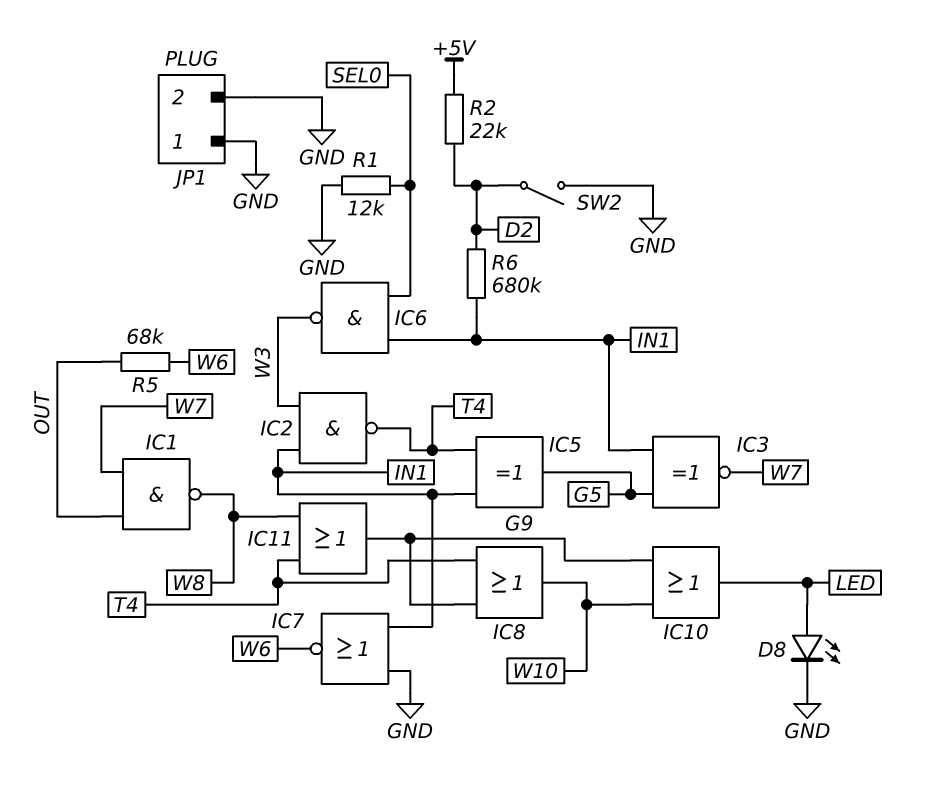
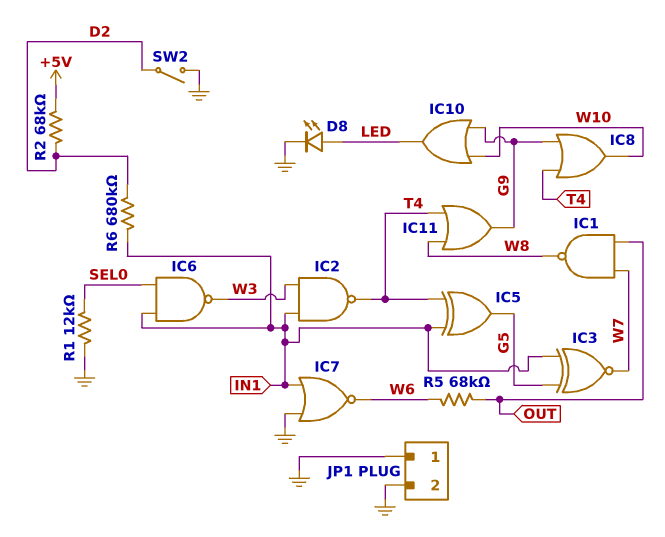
R2: 22k (+5V, D2) -> 68k (+5V, D2)

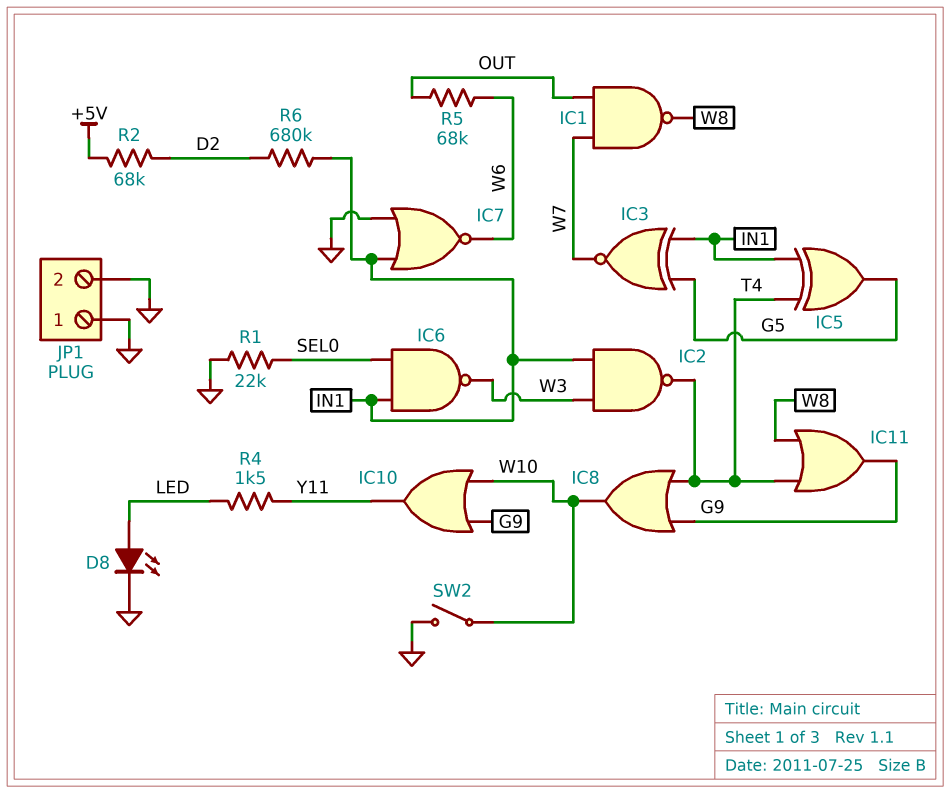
IC10: OR (in G9, in W10, out LED) -> OR (in G9, in W10, out Y11)
R1: 12k (GND, SEL0) -> 22k (GND, SEL0)
R4: none -> 1.5k (LED, Y11)
SW2: switch (D2, GND) -> switch (GND, W10)

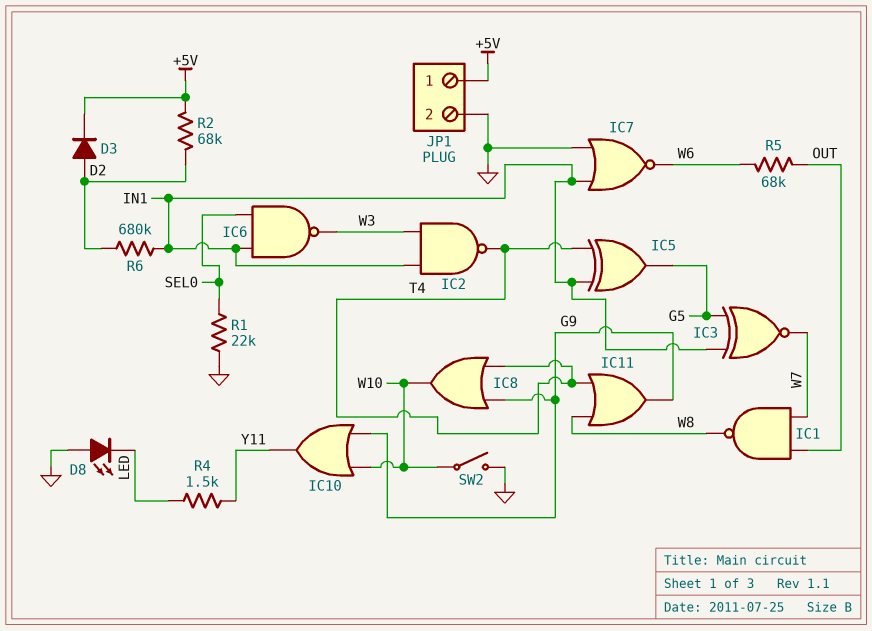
D3: none -> diode (A D2, K +5V)
D8: LED (A LED, K GND) -> LED (A GND, K LED)
JP1 pin 1: GND -> +5V

